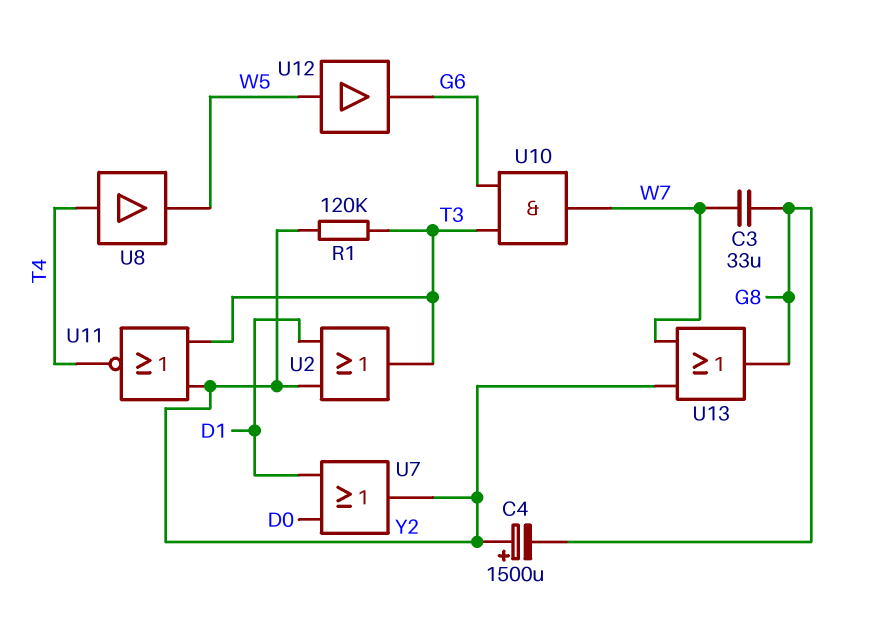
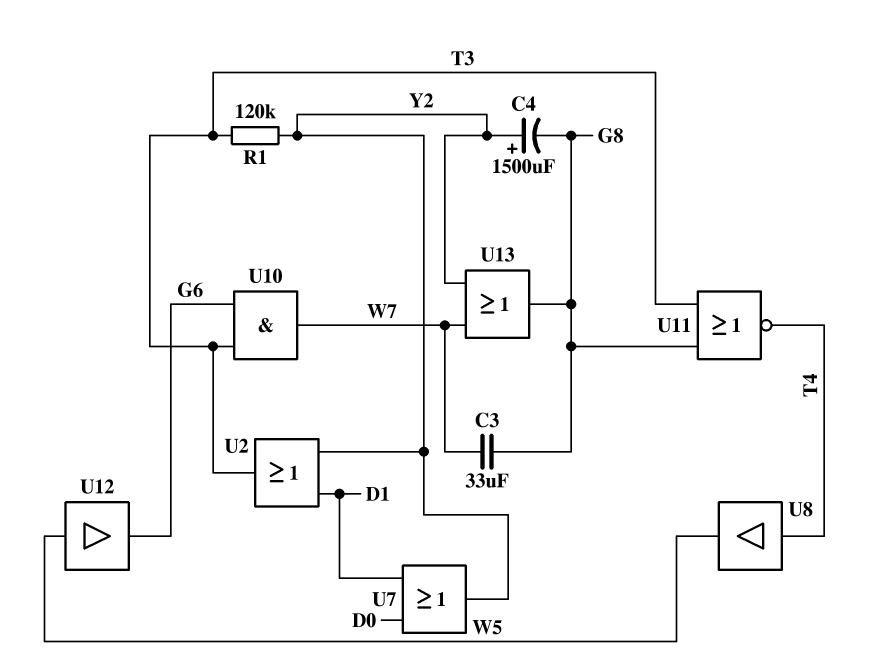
U11: NOR (in T3, in Y2, out T4) -> NOR (in G8, in T3, out T4)

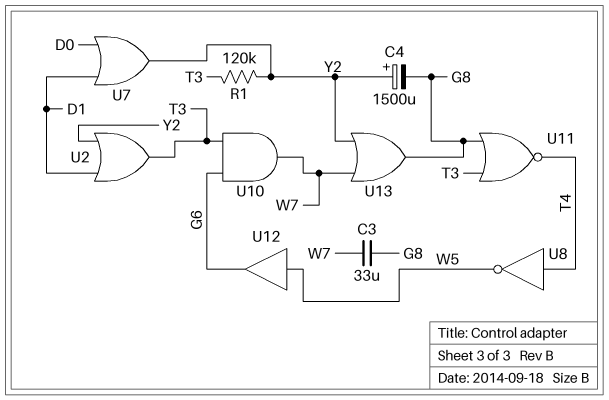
U8: buffer (in T4, out W5) -> NOT (in T4, out W5)

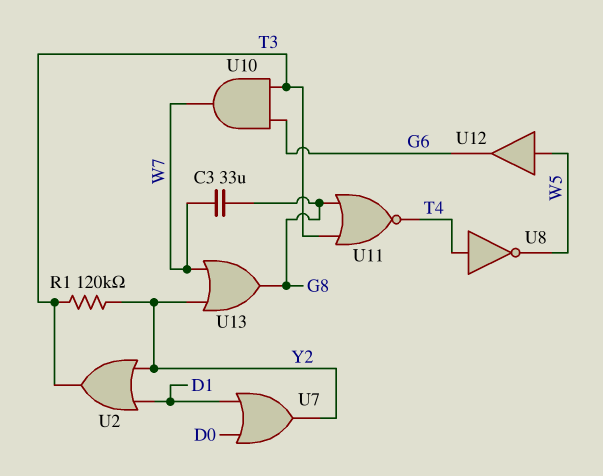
C4: 1500uF (plus Y2, minus G8) -> none

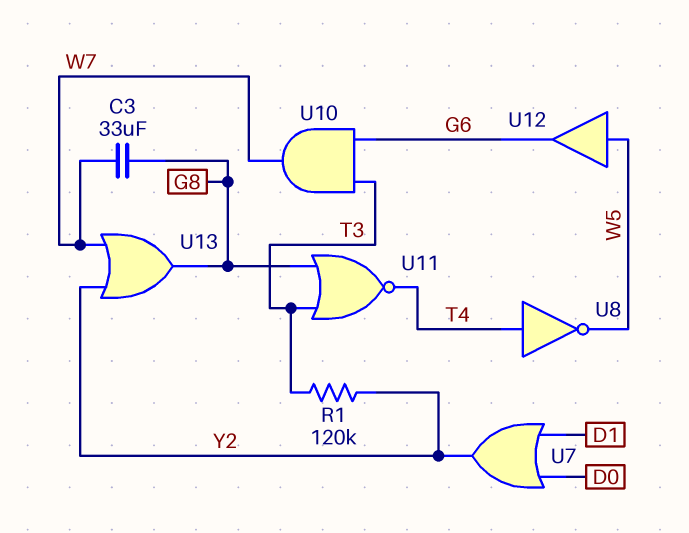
U2: OR (in D1, in Y2, out T3) -> none

